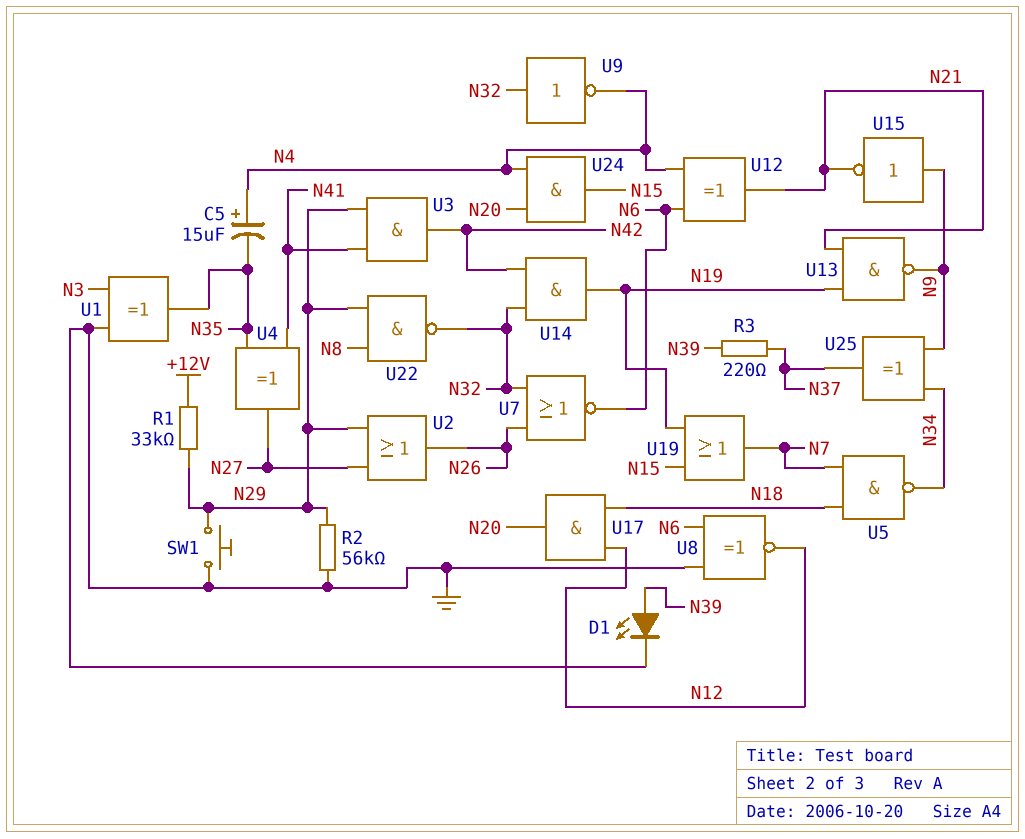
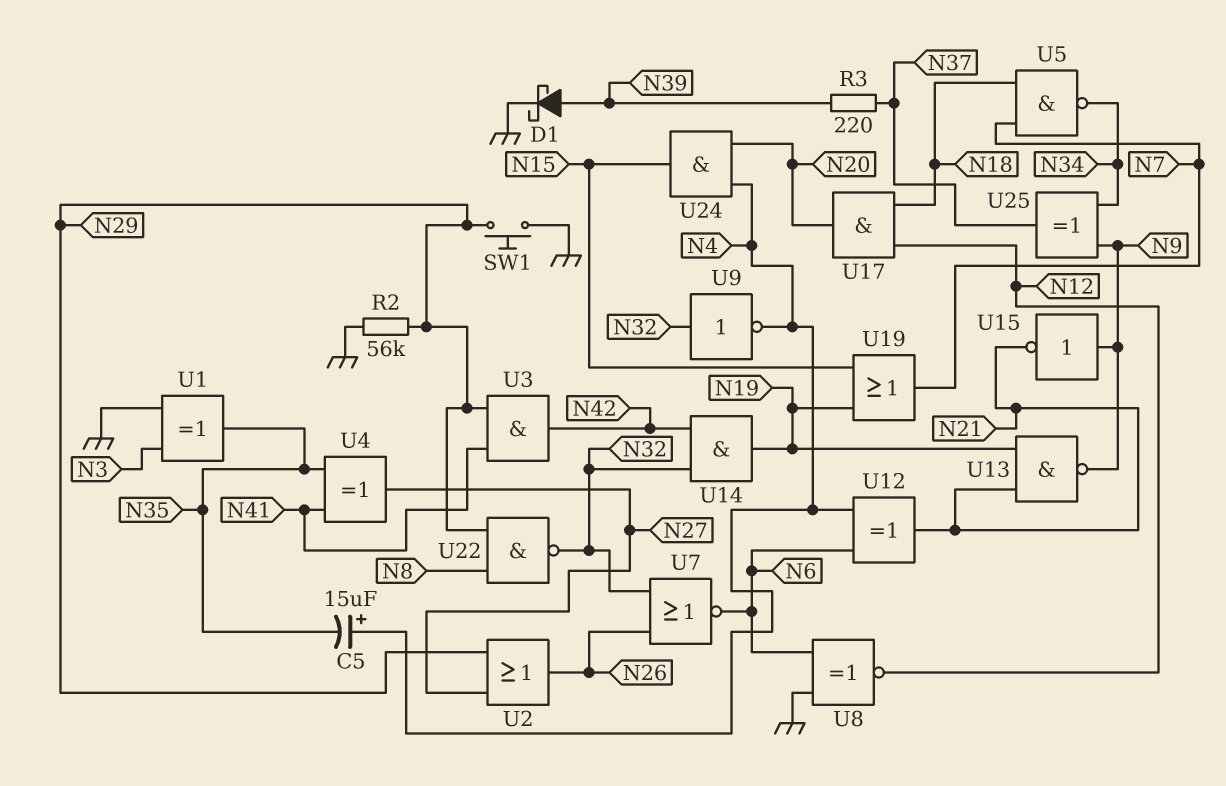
D1: LED (A N39, K GND) -> schottky (A N39, K GND)
R1: 33k (+12V, N29) -> none

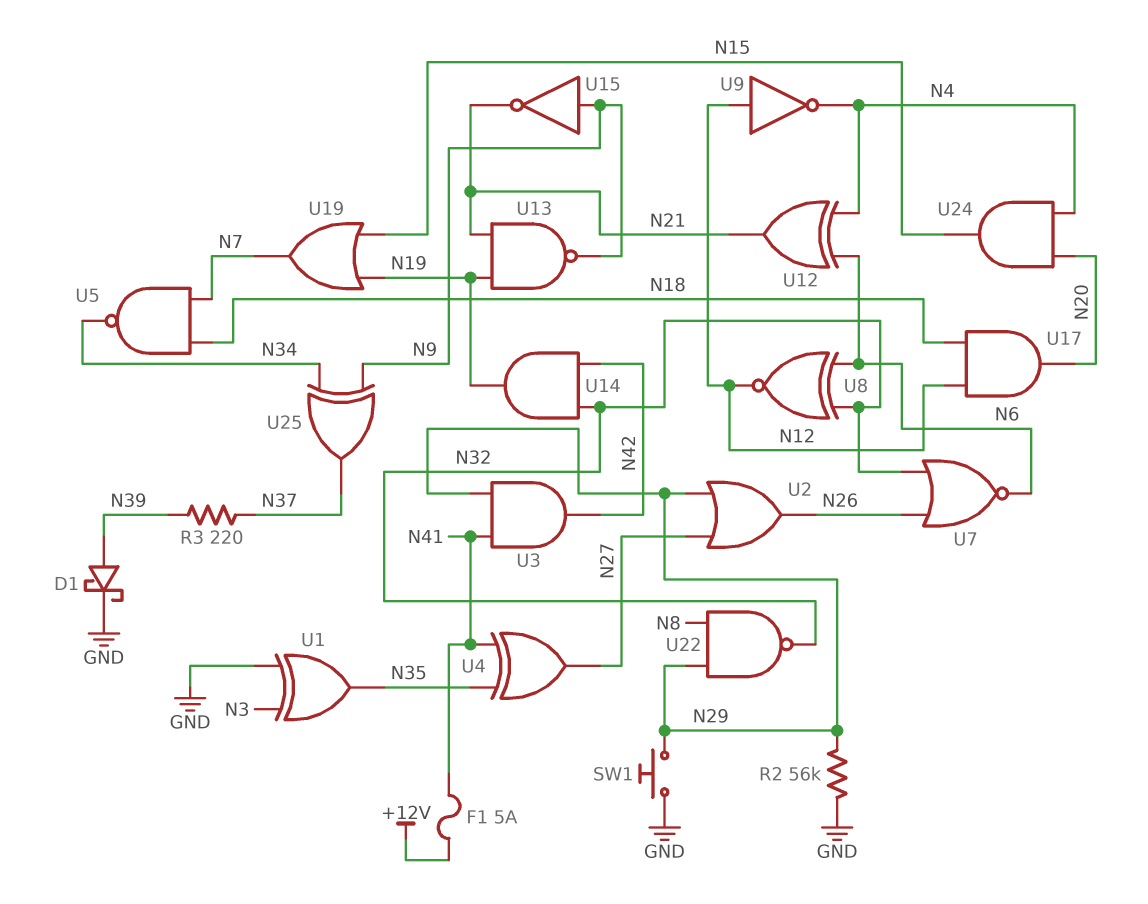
C5: 15uF (plus N4, minus N35) -> none
F1: none -> 5A (+12V, N41)
U8: XNOR (in GND, in N6, out N12) -> XNOR (in N6, in N32, out N12)
U9: NOT (in N32, out N4) -> NOT (in N12, out N4)

